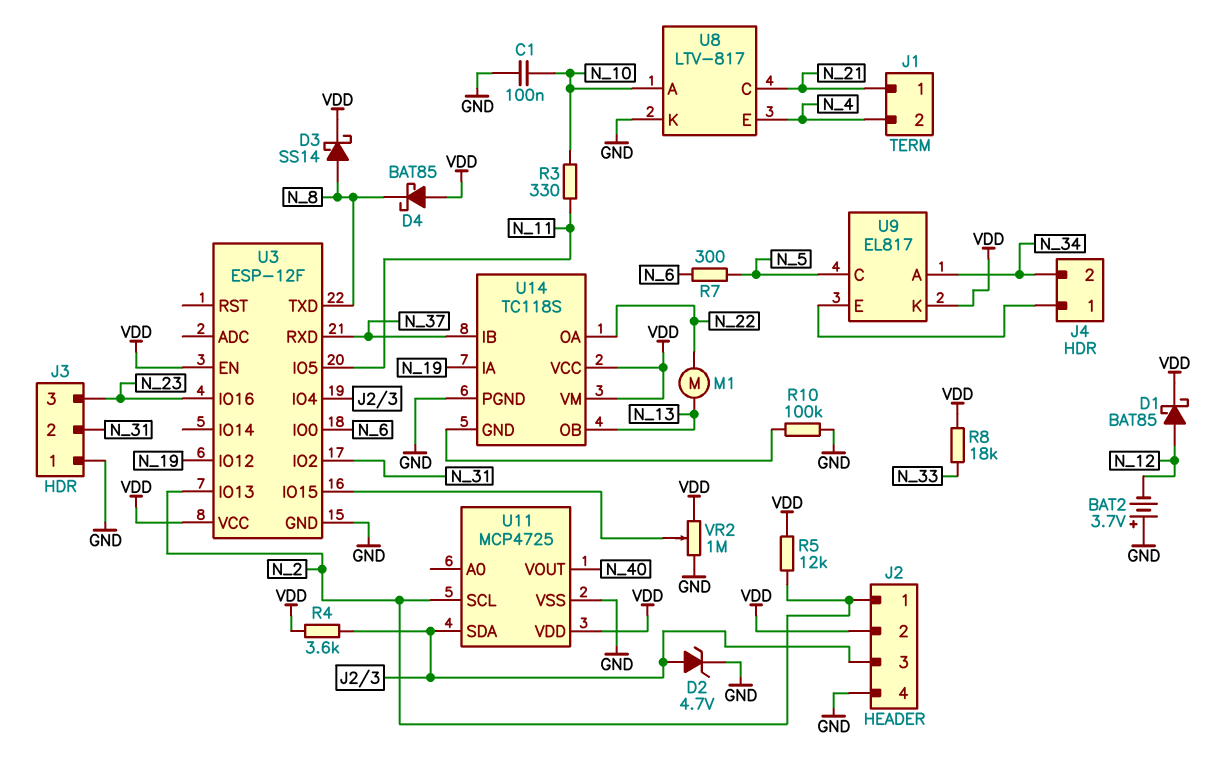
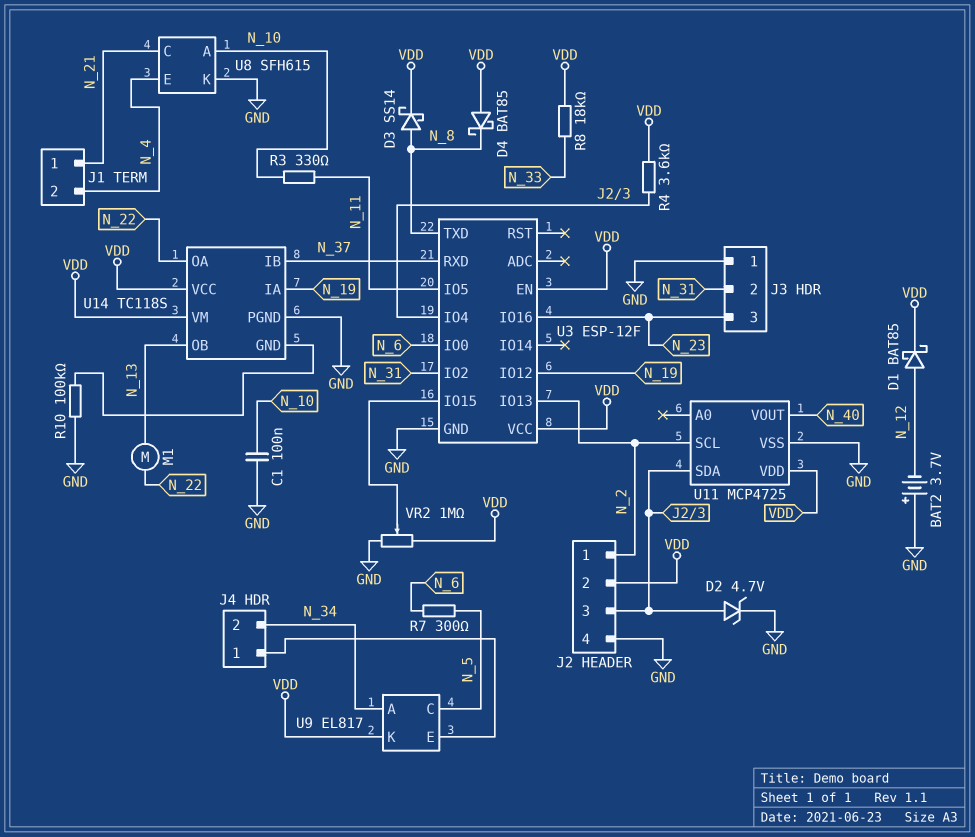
R5: 12k (N_2, VDD) -> none
U8: LTV-817 -> SFH615

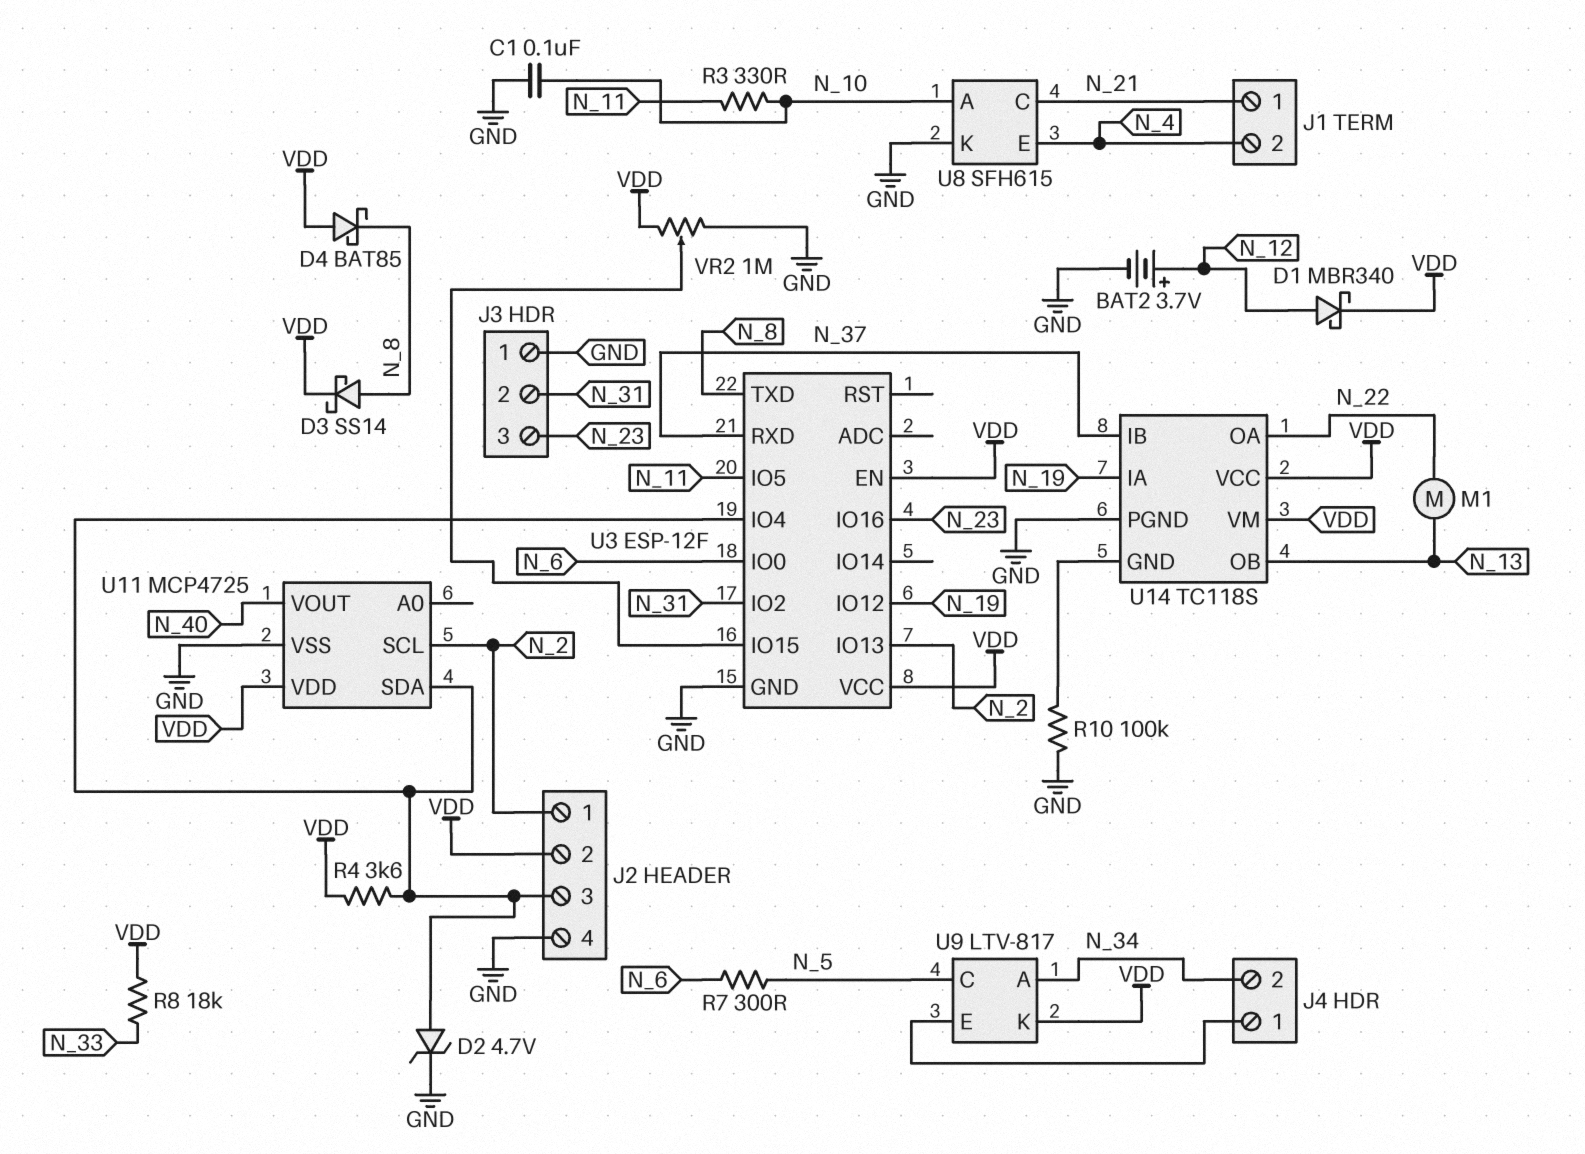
BAT2: 3.7V (plus GND, minus N_12) -> 3.7V (plus N_12, minus GND)
D1: schottky BAT85 (A N_12, K VDD) -> schottky MBR340 (A N_12, K VDD)
U9: EL817 -> LTV-817

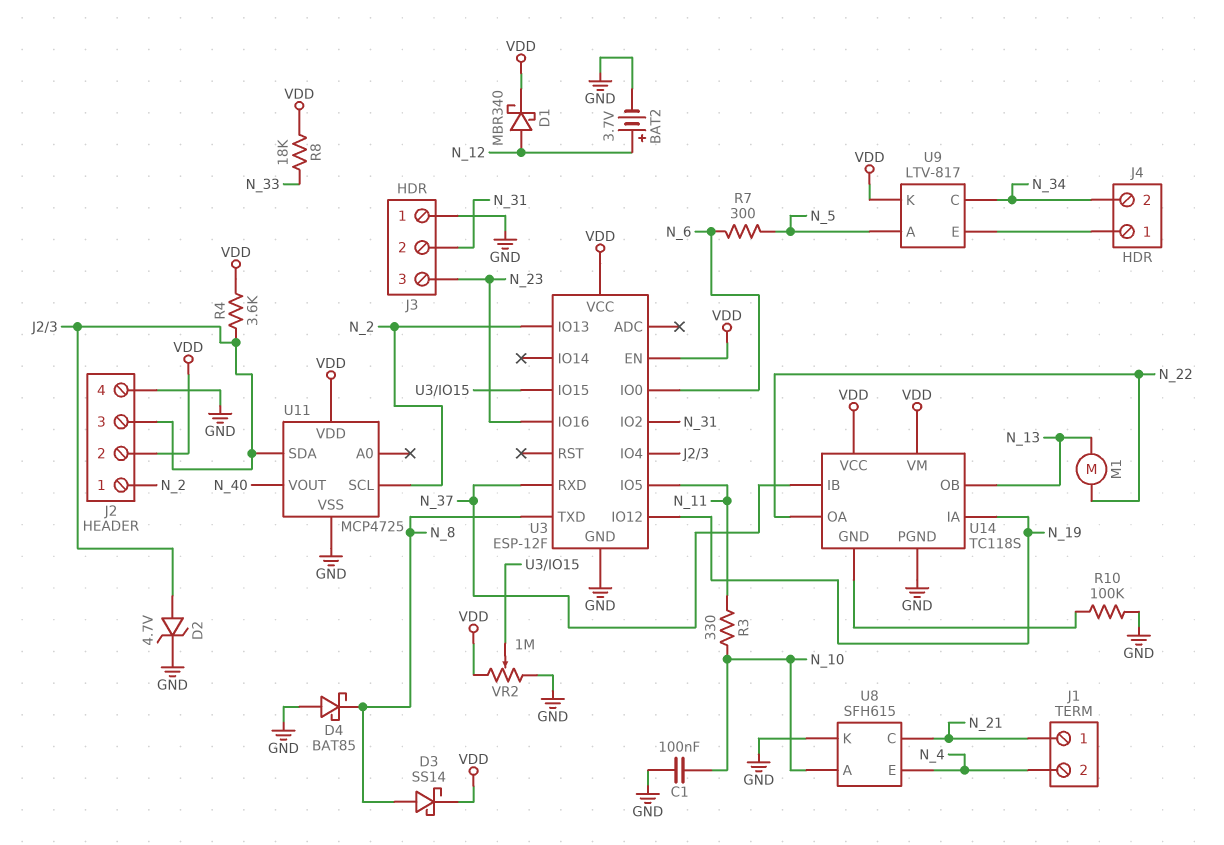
D4: schottky BAT85 (A VDD, K N_8) -> schottky BAT85 (A GND, K N_8)
U9 pin A: N_34 -> N_5
U9 pin C: N_5 -> N_34

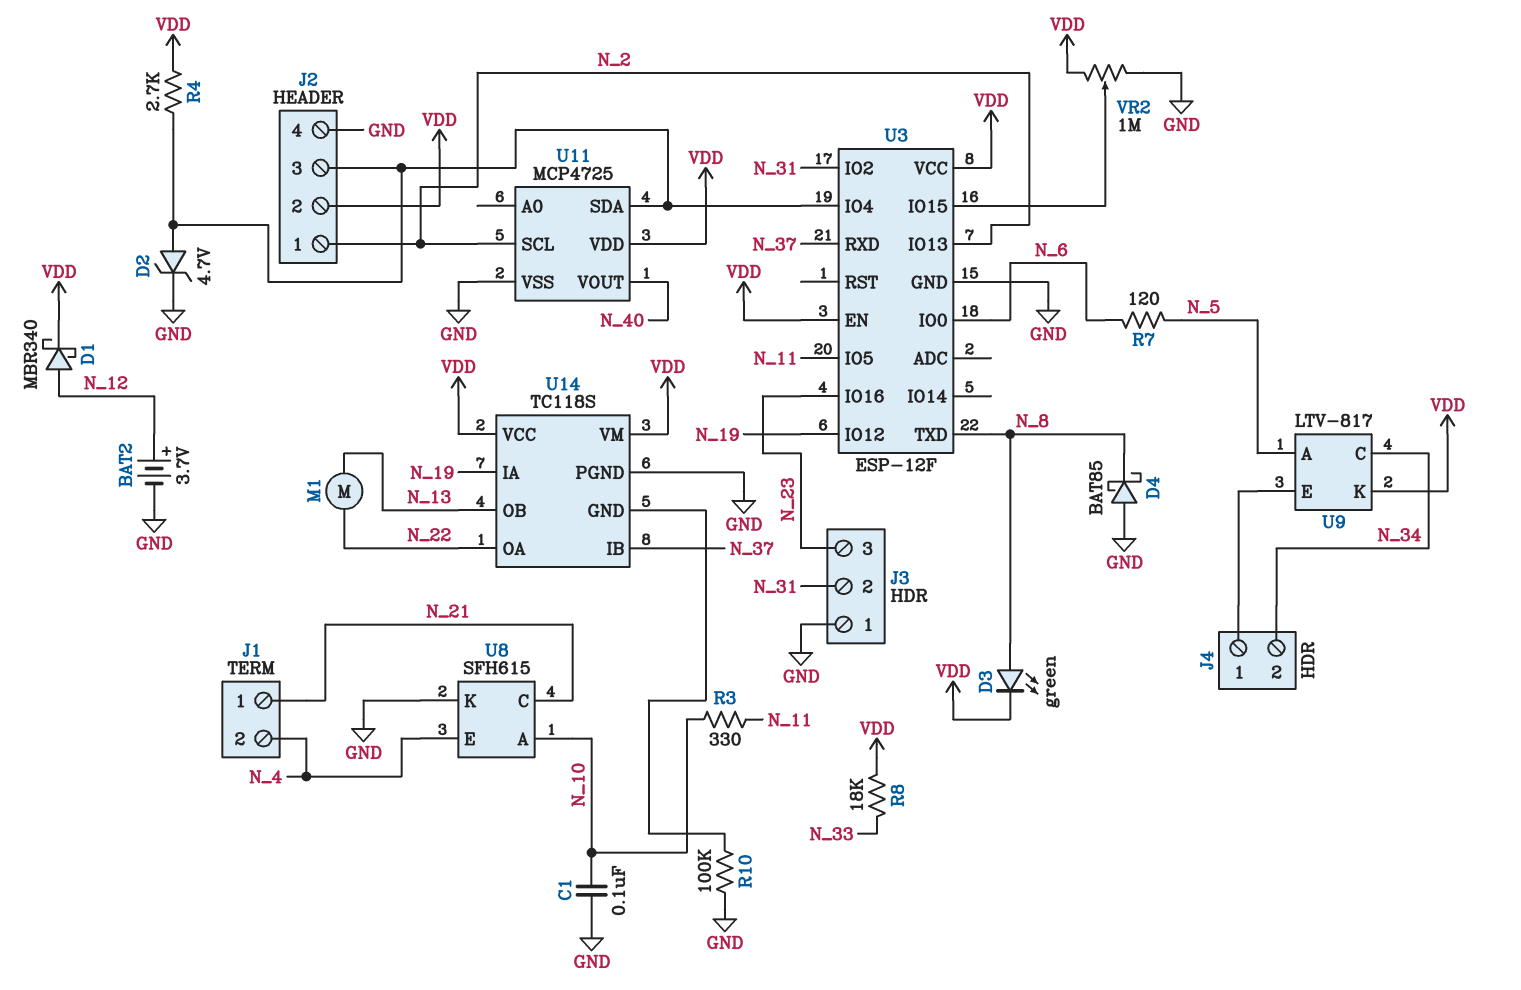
D3: schottky SS14 (A N_8, K VDD) -> LED green (A N_8, K VDD)
R4: 3.6k (J2/3, VDD) -> 2.7k (J2/3, VDD)
R7: 300 (N_5, N_6) -> 120 (N_5, N_6)

